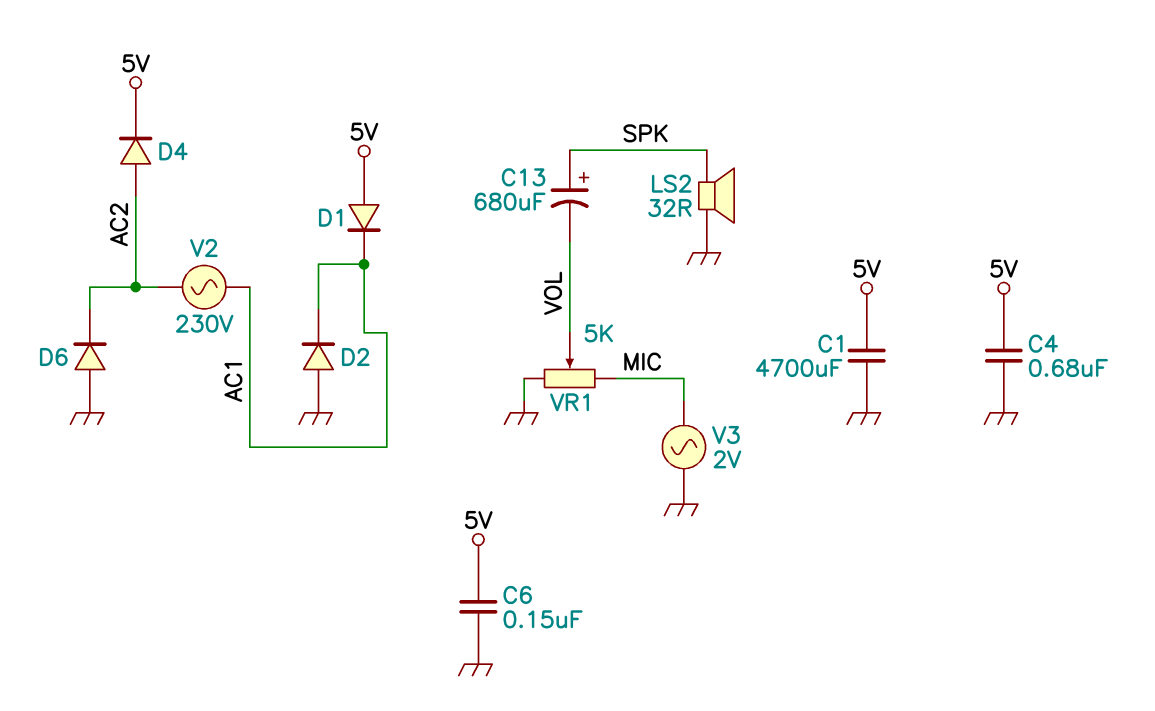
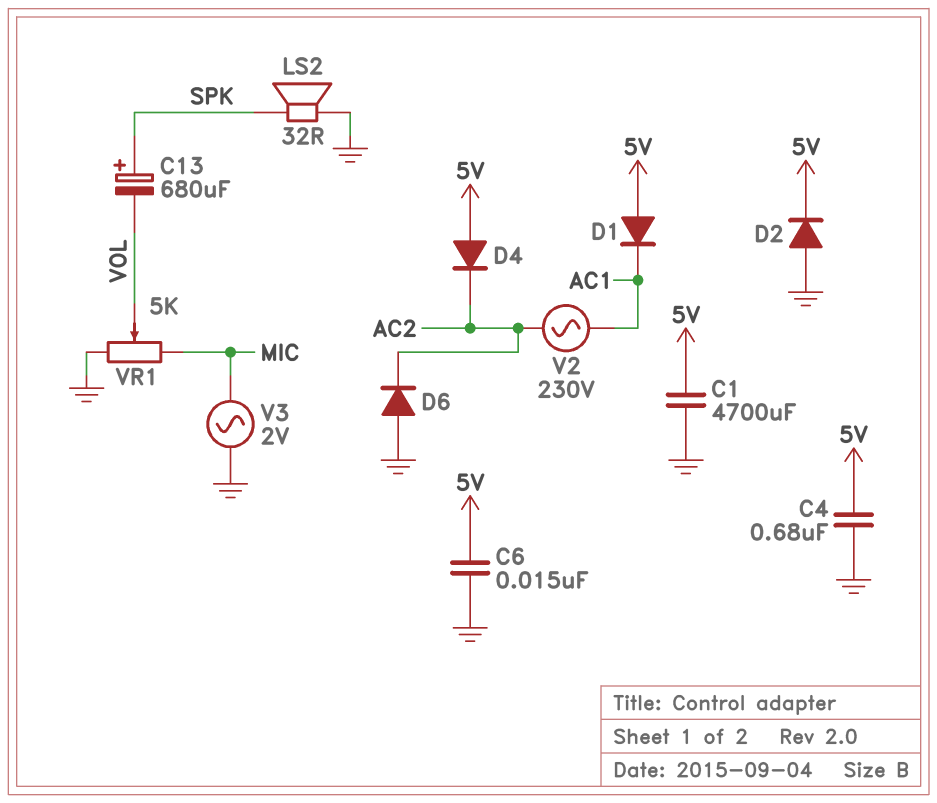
C6: 150nF (5V, GND) -> 15nF (5V, GND)
D2: diode (A GND, K AC1) -> diode (A GND, K 5V)
D4: diode (A AC2, K 5V) -> diode (A 5V, K AC2)

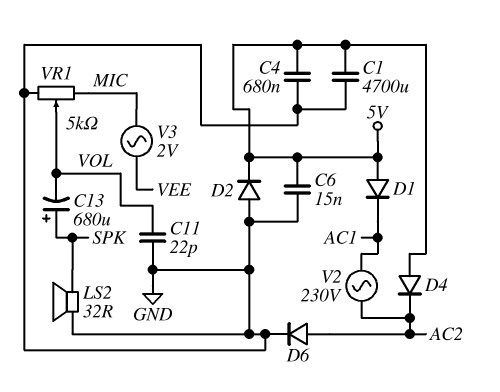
C11: none -> 22pF (GND, VOL)
D6: diode (A GND, K AC2) -> diode (A AC2, K GND)
V3: AC 2V (GND, MIC) -> AC 2V (MIC, VEE)

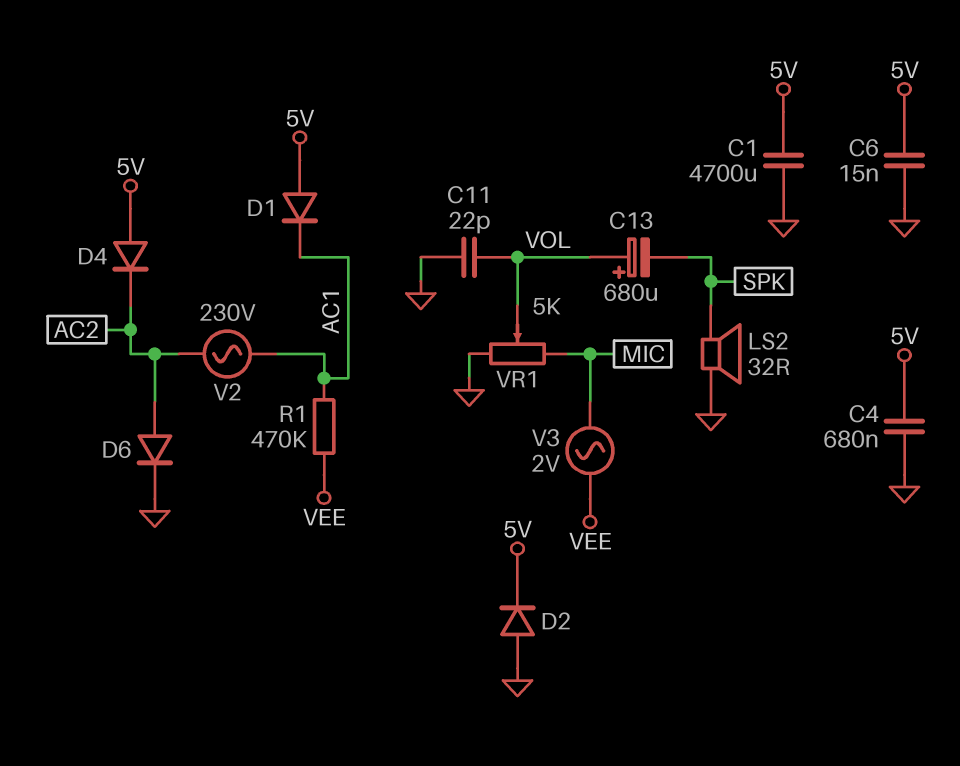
C13: 680uF (plus SPK, minus VOL) -> 680uF (plus VOL, minus SPK)
R1: none -> 470k (AC1, VEE)

